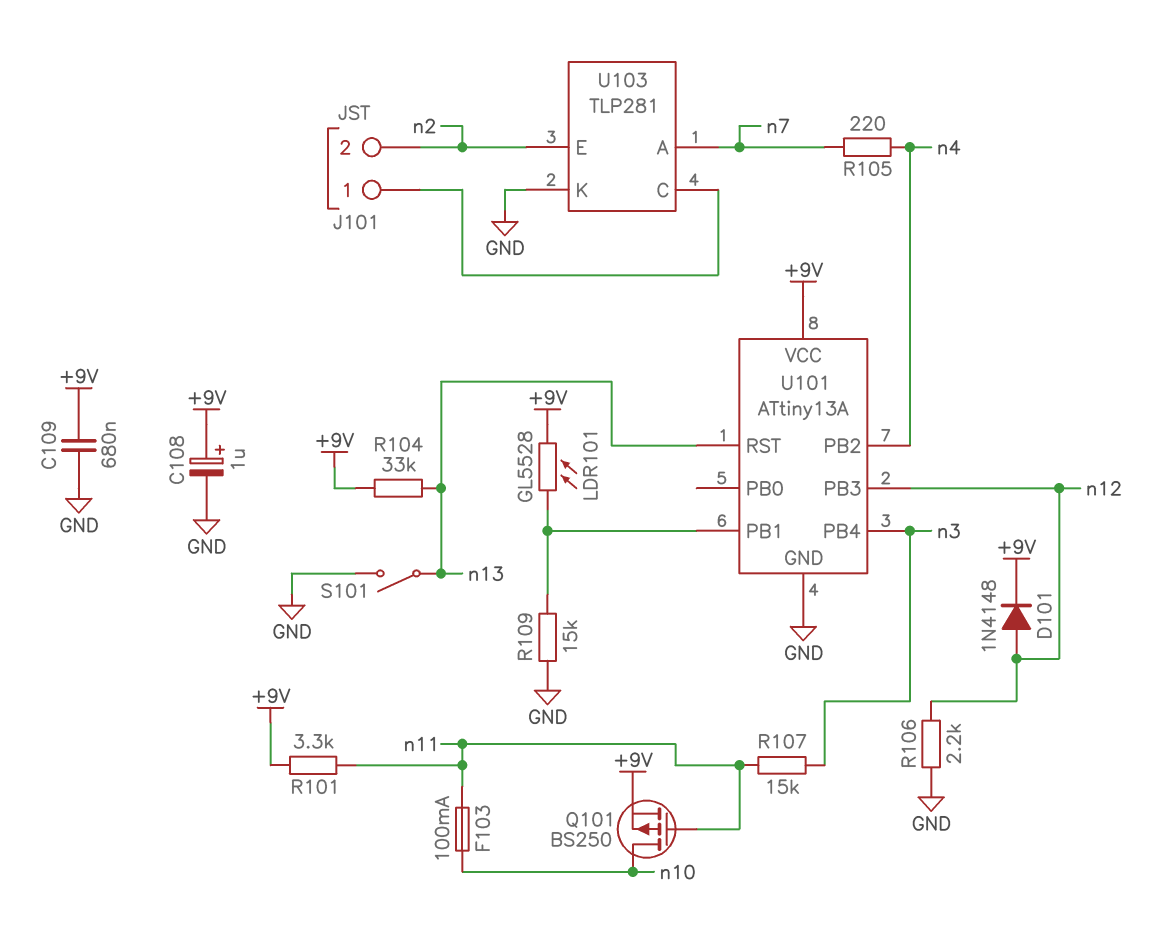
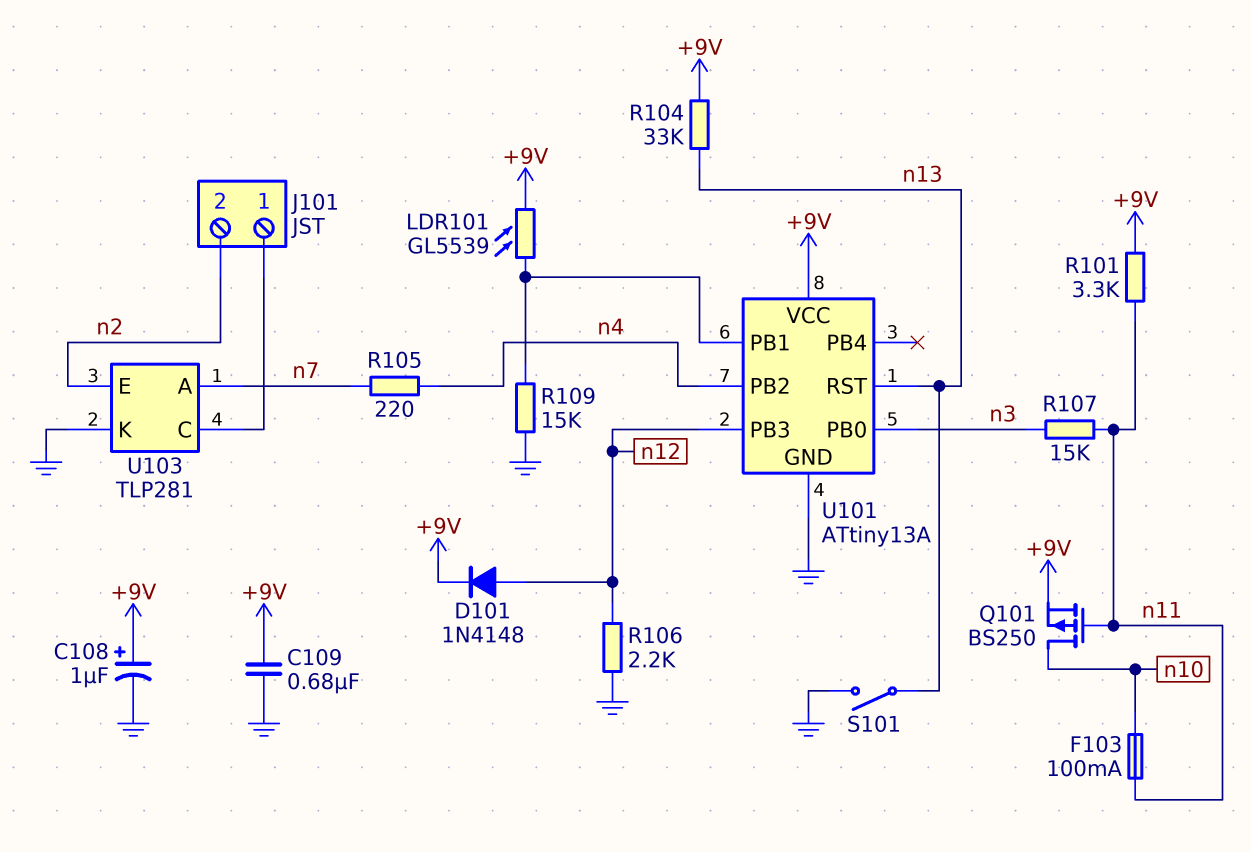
LDR101: GL5528 (+9V, U101/PB1) -> GL5539 (+9V, U101/PB1)
U101 pin PB0: none -> n3
U101 pin PB4: n3 -> none

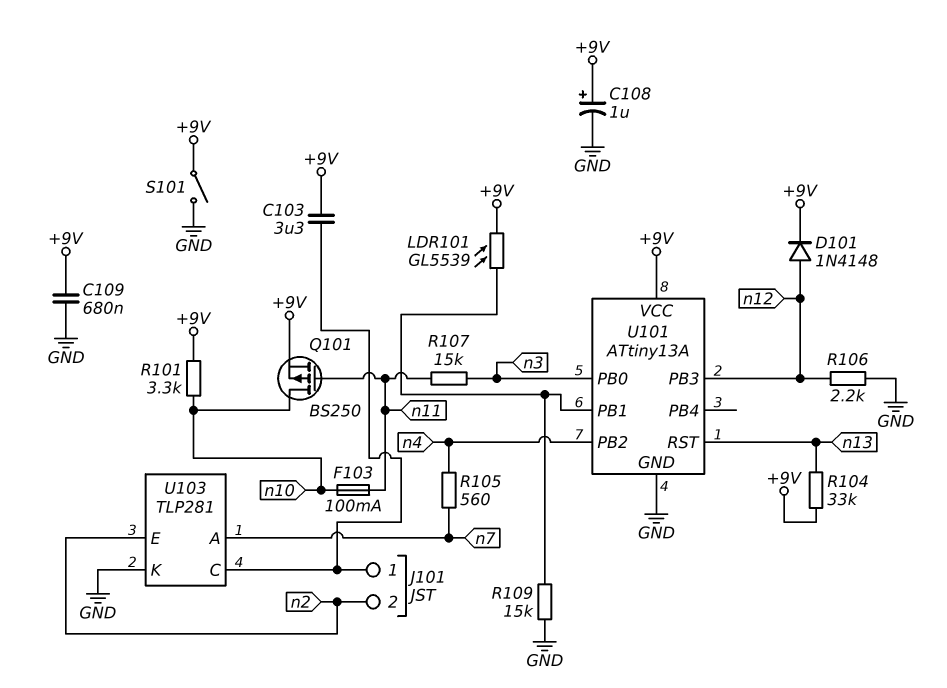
C103: none -> 3.3uF (+9V, J101/1)
R101: 3.3k (+9V, n11) -> 3.3k (+9V, n10)
R105: 220 (n4, n7) -> 560 (n4, n7)
S101: switch (GND, n13) -> switch (+9V, GND)

